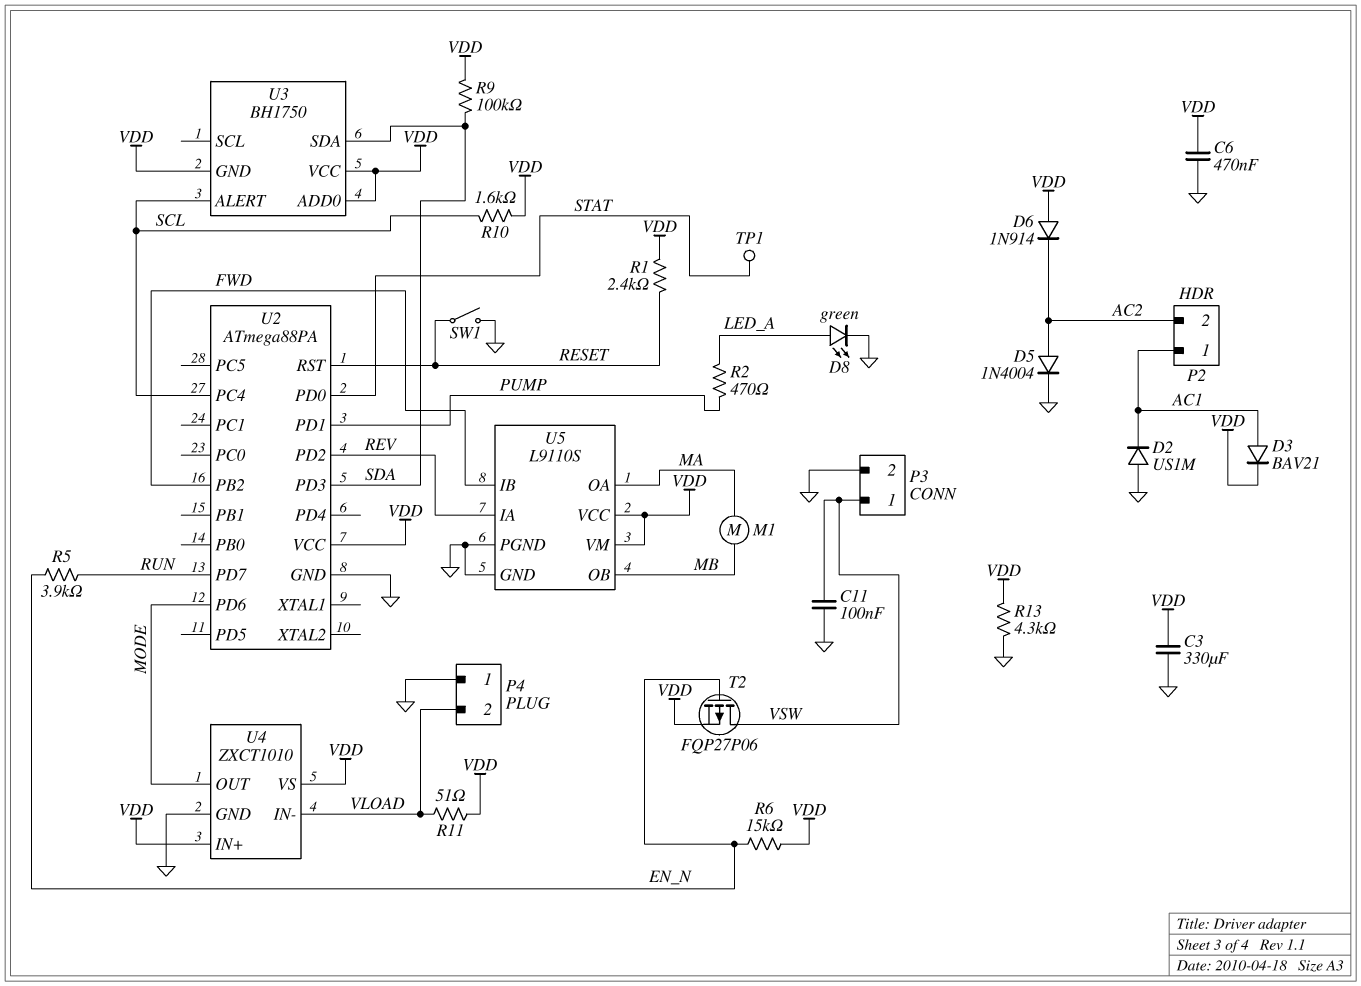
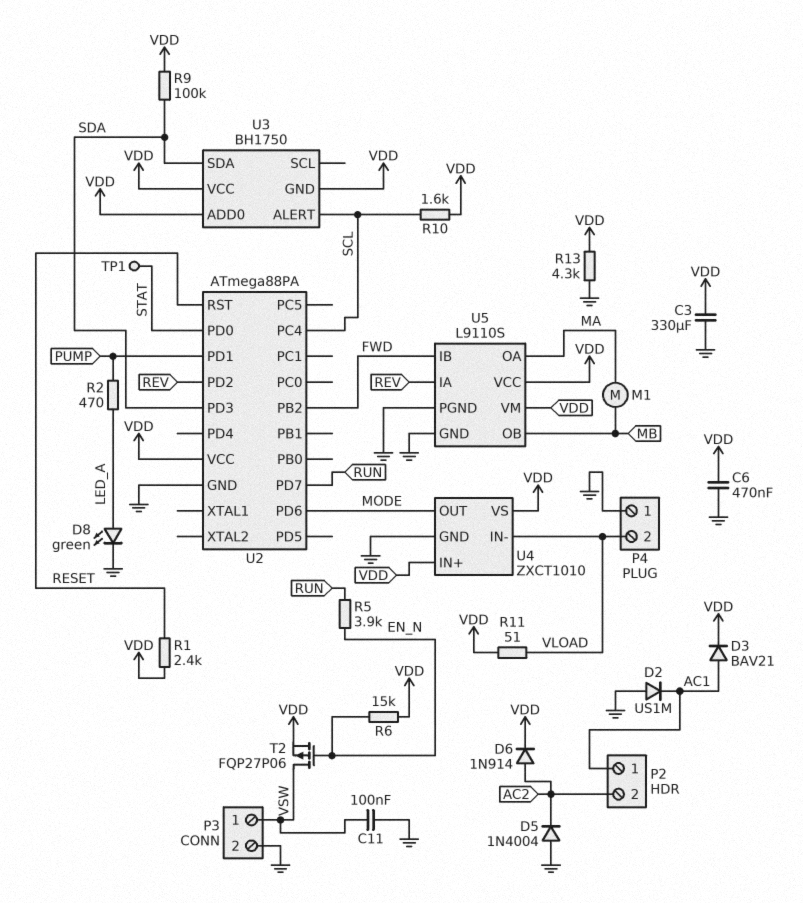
D5: diode 1N4004 (A AC2, K GND) -> diode 1N4004 (A GND, K AC2)
D6: diode 1N914 (A VDD, K AC2) -> diode 1N914 (A AC2, K VDD)
SW1: switch (GND, RESET) -> none

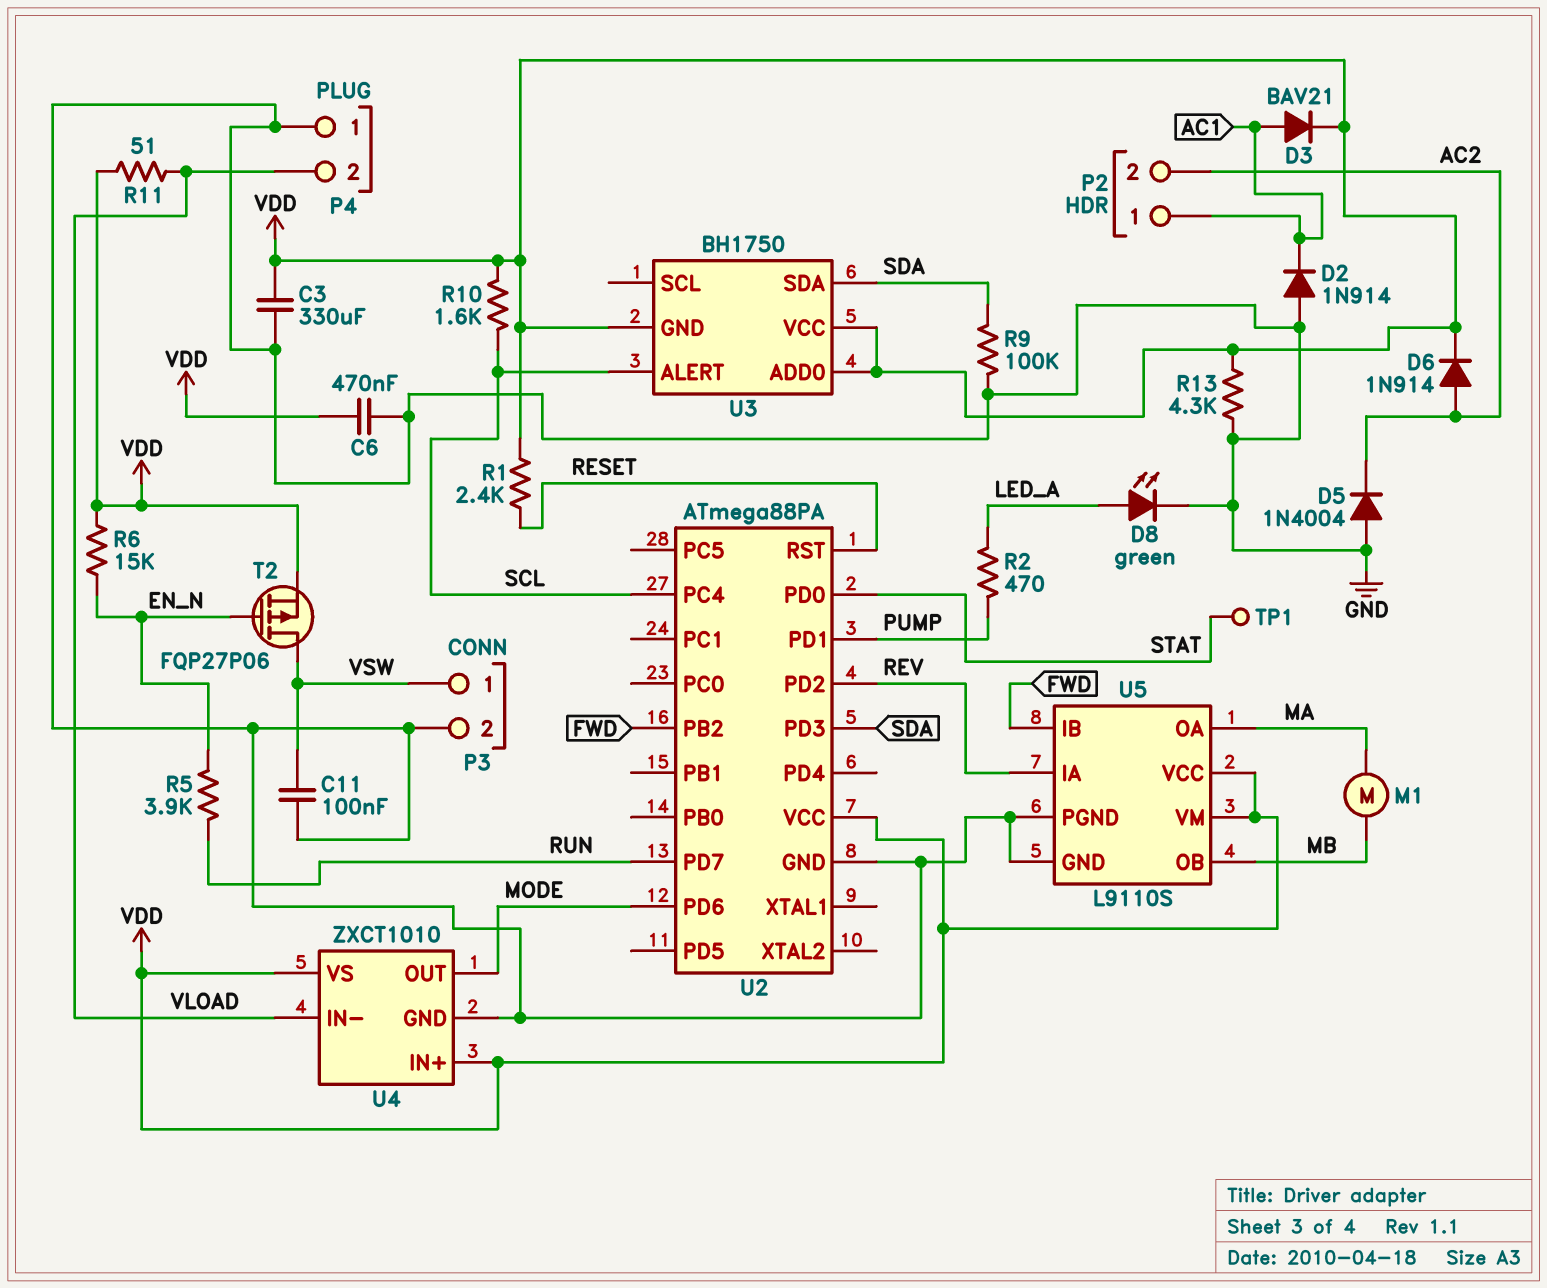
D2: diode US1M (A GND, K AC1) -> diode 1N914 (A GND, K AC1)
R9: 100k (SDA, VDD) -> 100k (GND, SDA)

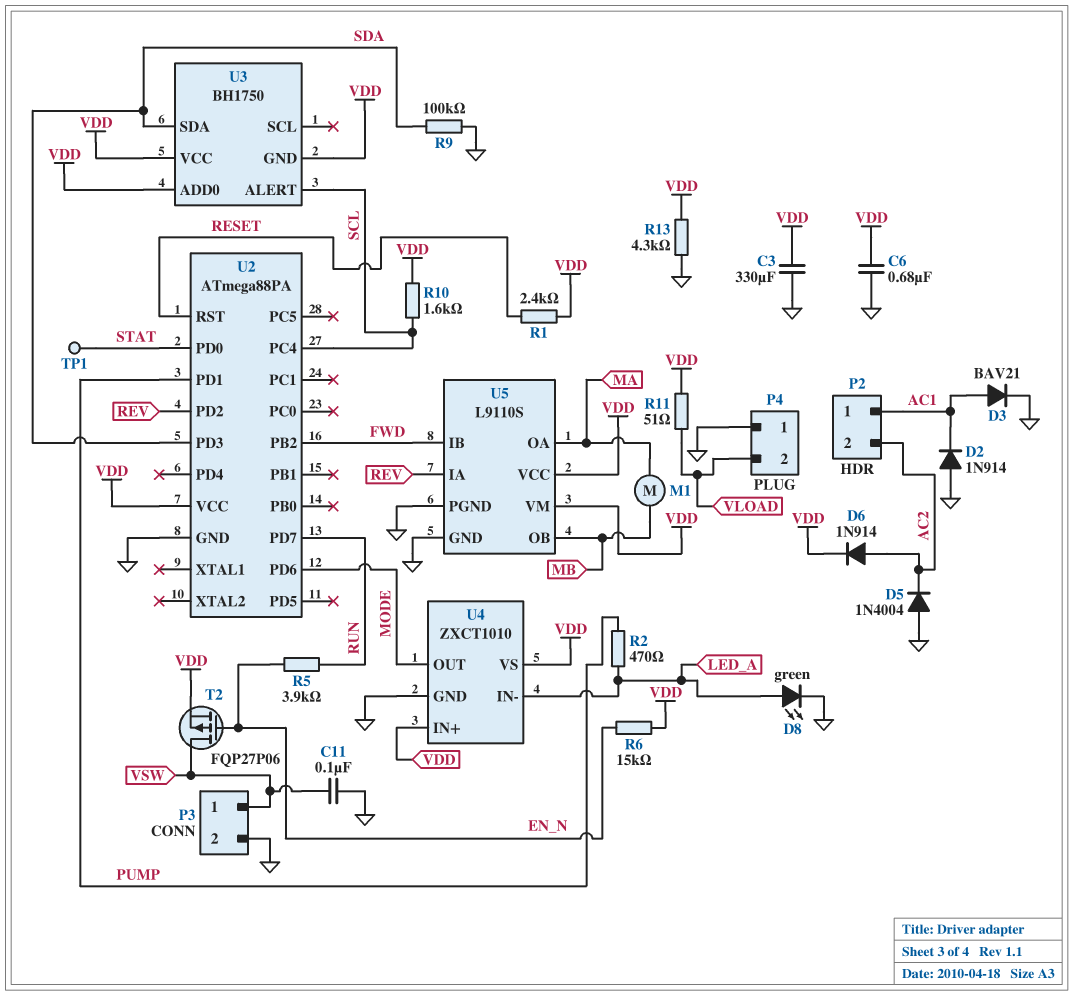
C6: 470nF (GND, VDD) -> 680nF (GND, VDD)
D3: diode BAV21 (A AC1, K VDD) -> diode BAV21 (A AC1, K GND)
U4 pin IN-: VLOAD -> LED_A

